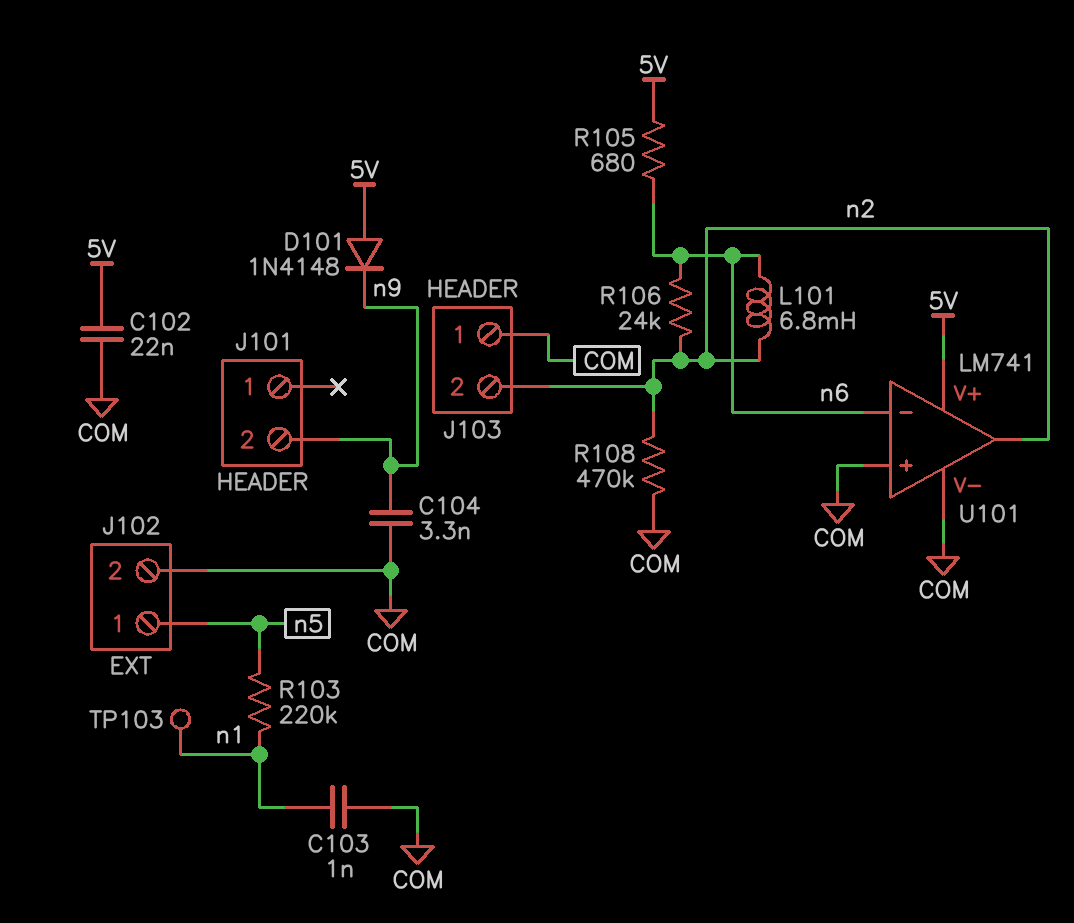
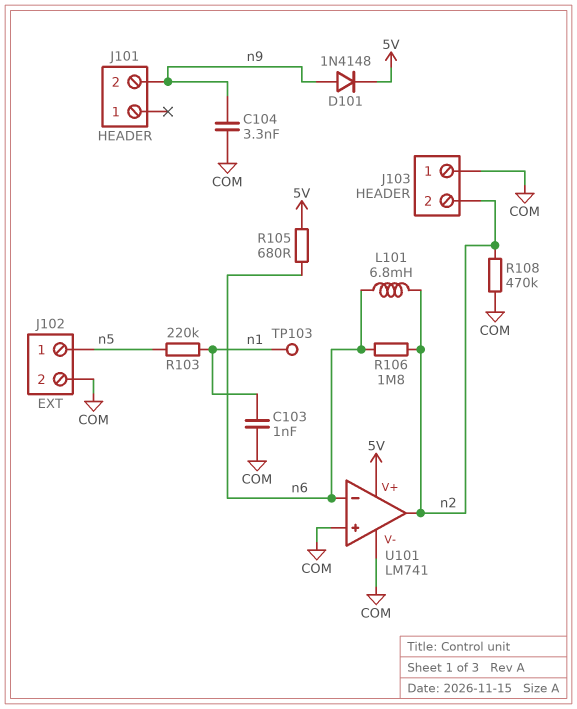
C102: 22nF (5V, COM) -> none
D101: diode 1N4148 (A 5V, K n9) -> diode 1N4148 (A n9, K 5V)
R106: 24k (n2, n6) -> 1.8M (n2, n6)

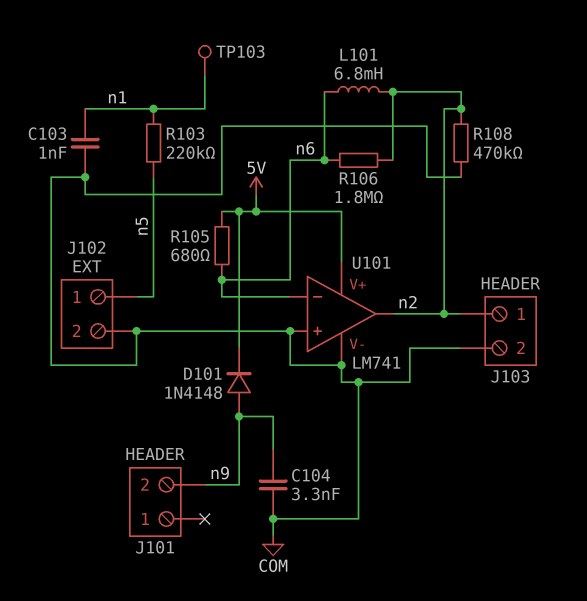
J103 pin 1: COM -> n2
J103 pin 2: n2 -> COM

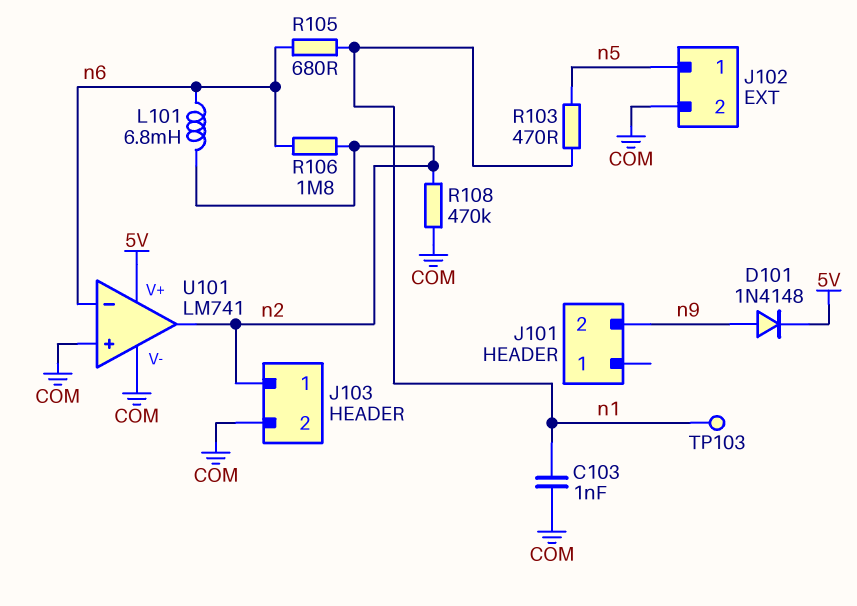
C104: 3.3nF (COM, n9) -> none
R103: 220k (n1, n5) -> 470 (n1, n5)
R105: 680 (5V, n6) -> 680 (n1, n6)

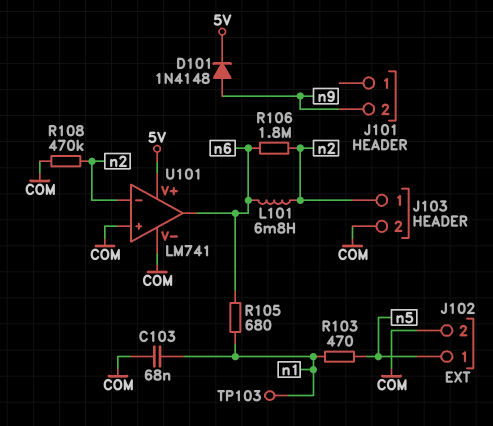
C103: 1nF (COM, n1) -> 68nF (COM, n1)
U101 pin in-: n6 -> n2
U101 pin out: n2 -> n6

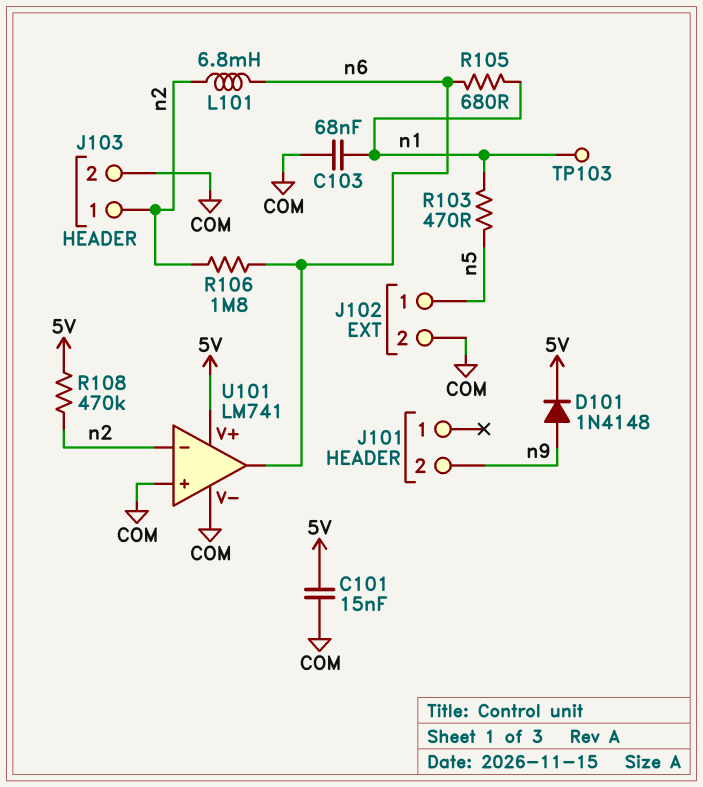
C101: none -> 15nF (5V, COM)
R108: 470k (COM, n2) -> 470k (5V, n2)

